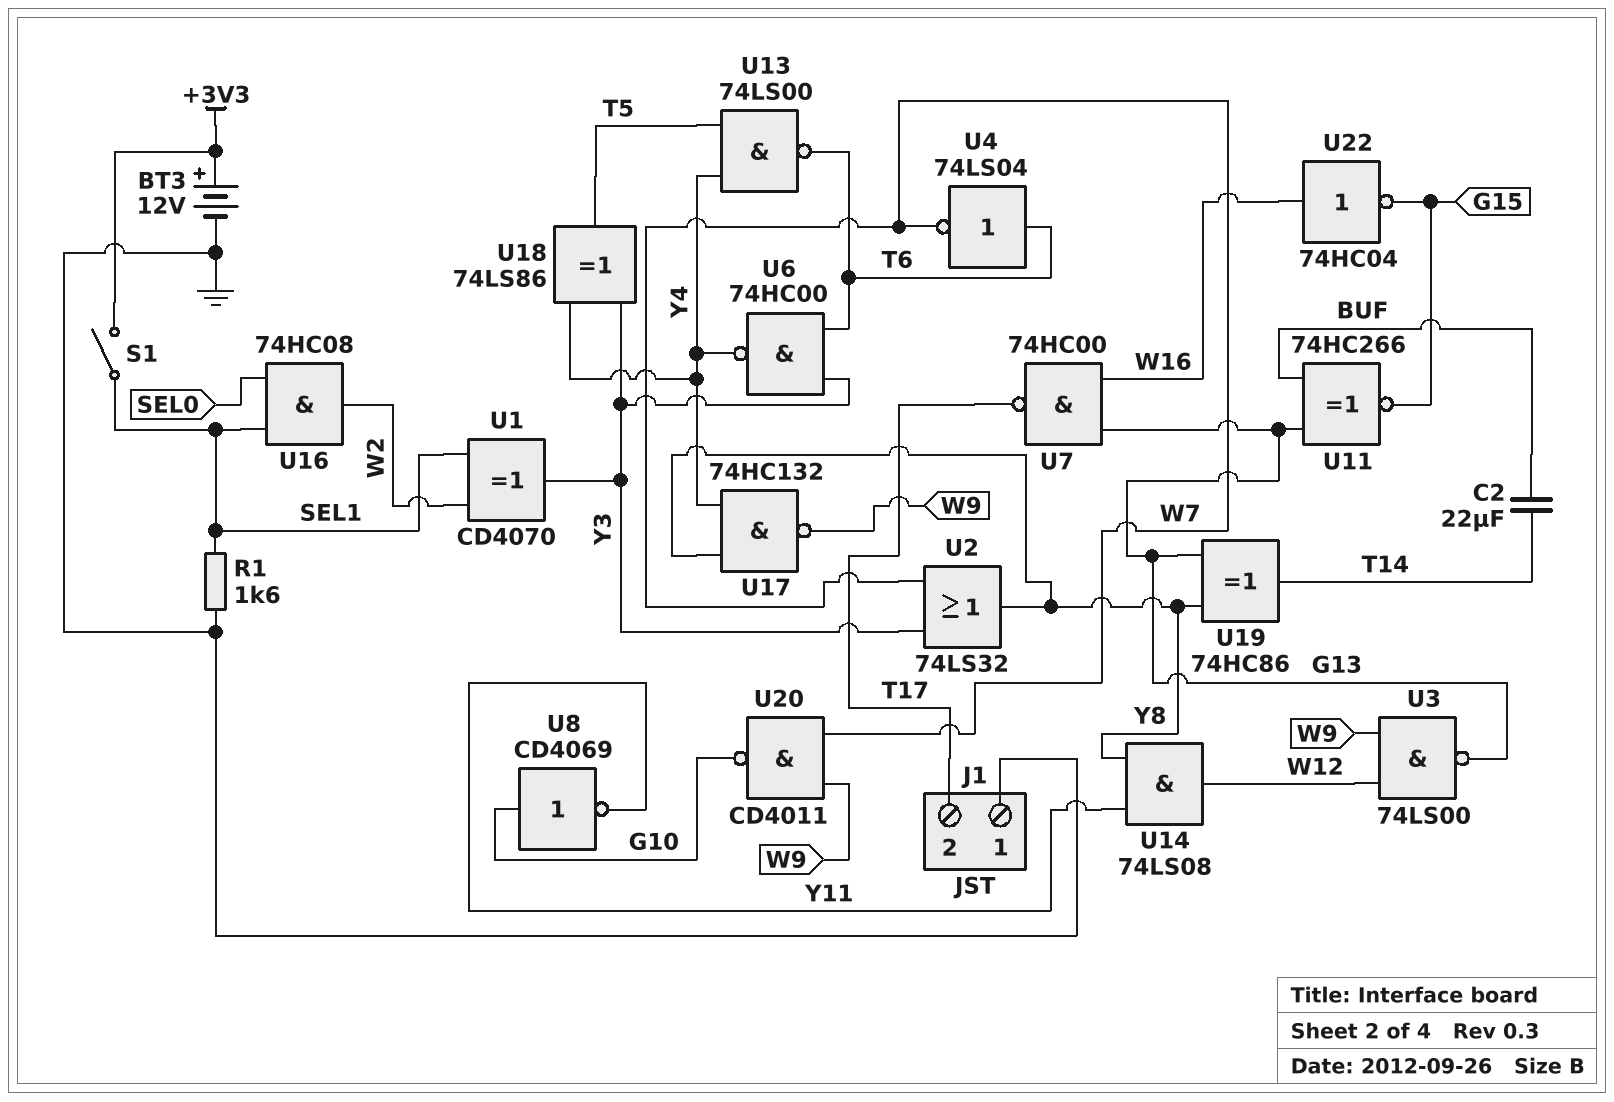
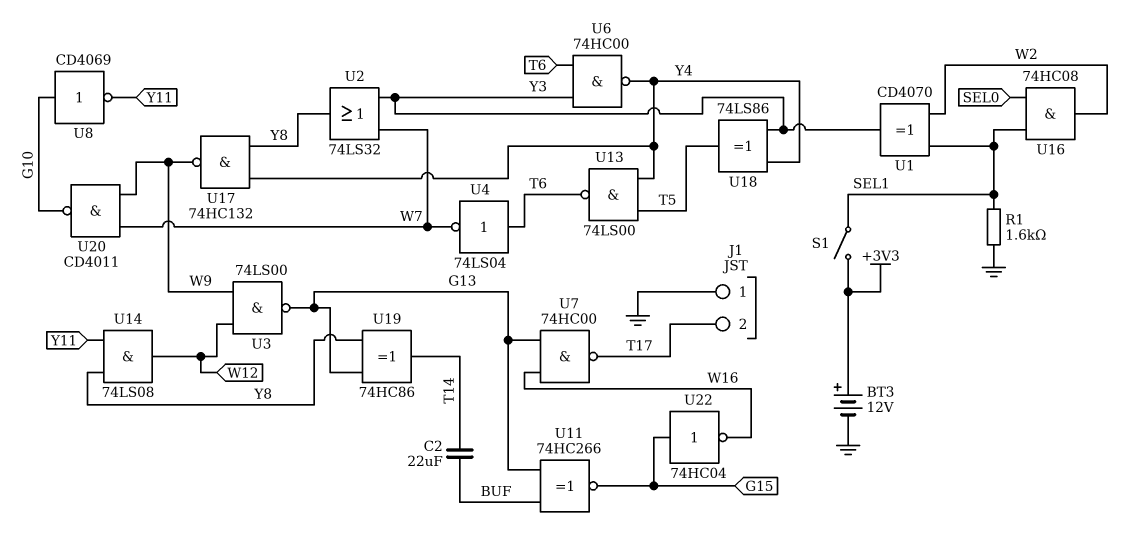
U22: NOT 74HC04 (in W16, out G15) -> NOT 74HC04 (in G15, out W16)

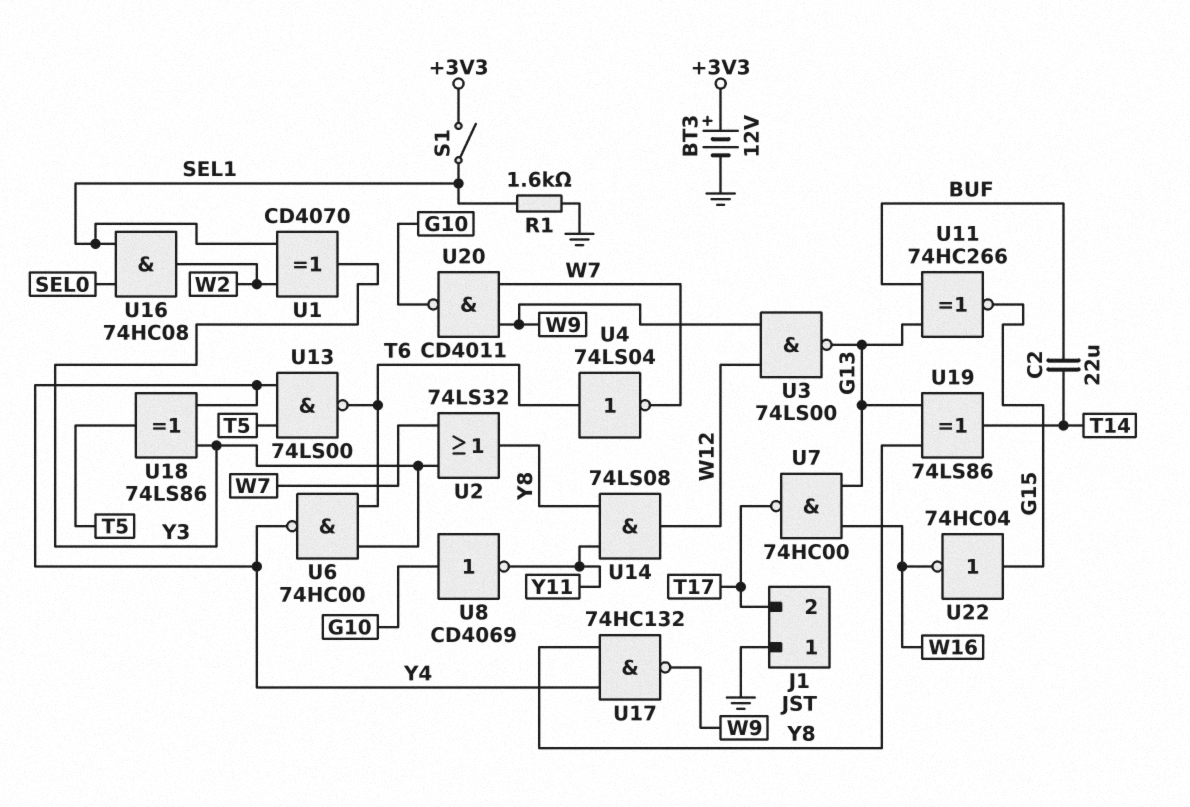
U19: XOR 74HC86 (in G13, in Y8, out T14) -> XOR 74LS86 (in G13, in Y8, out T14)

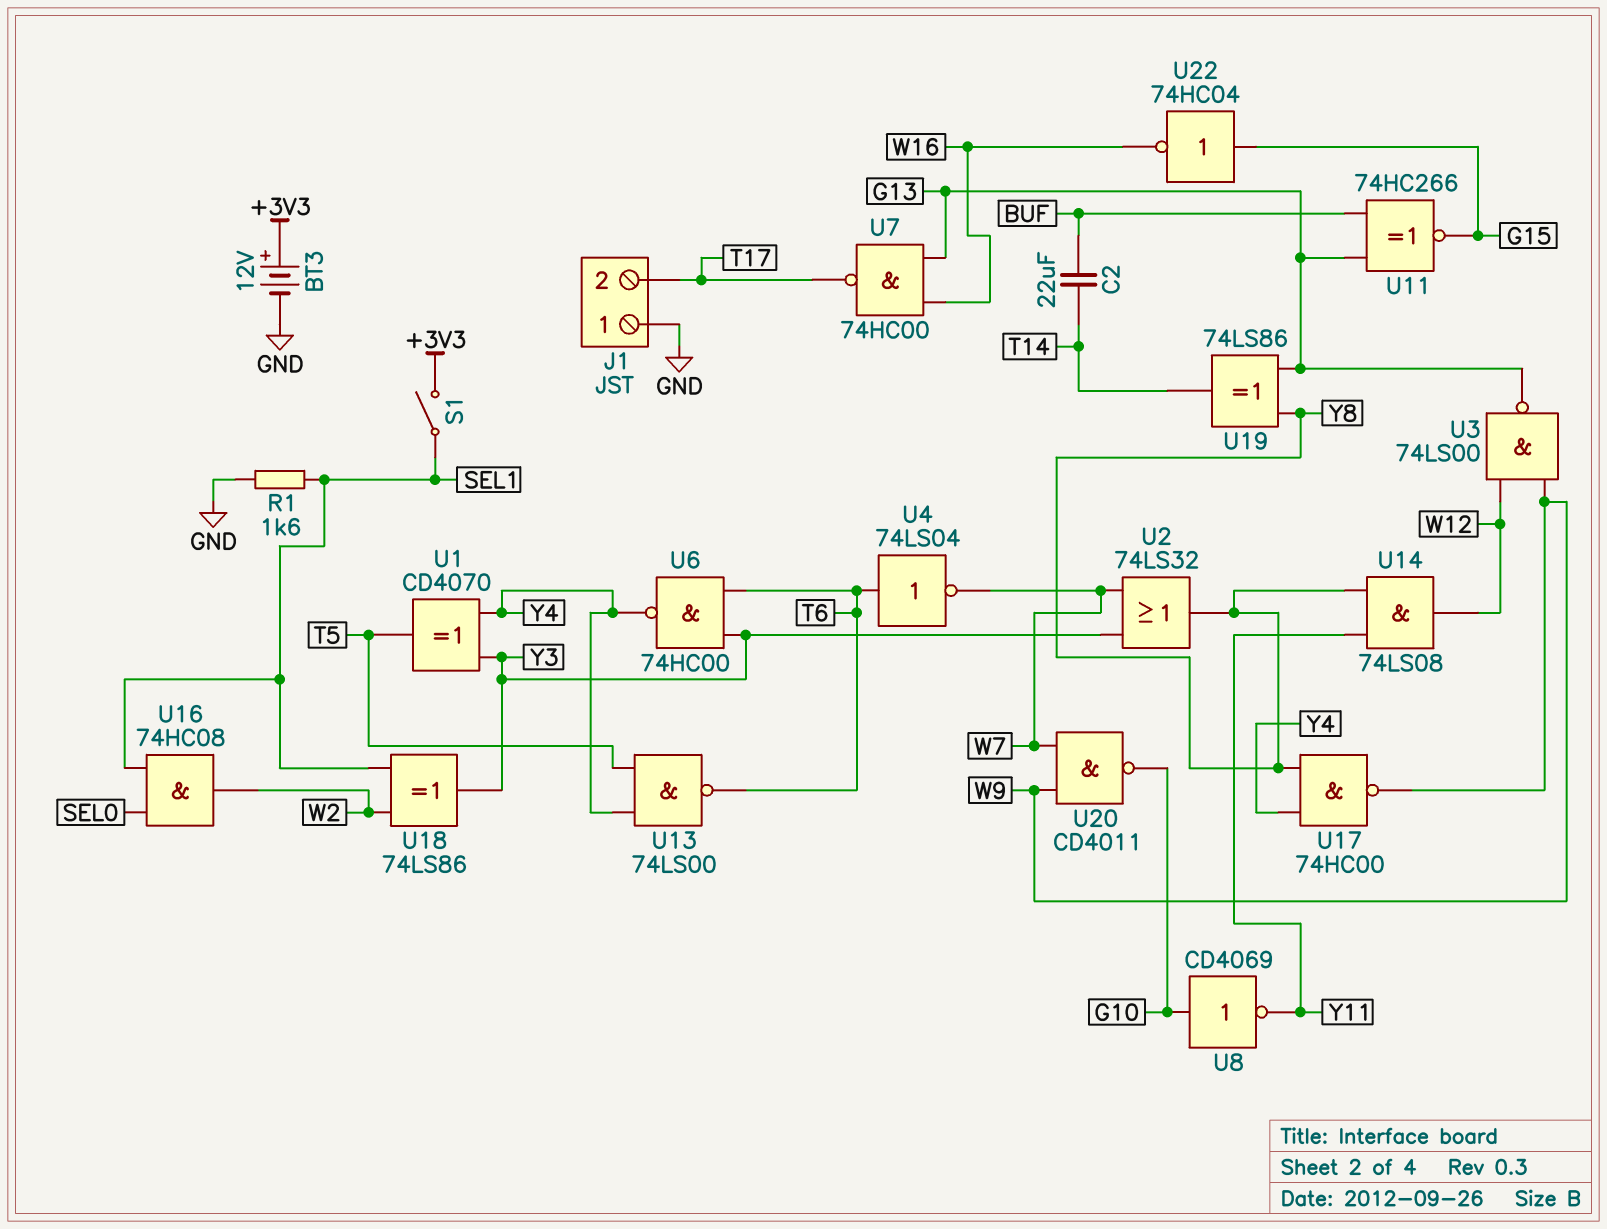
U1: XOR CD4070 (in SEL1, in W2, out Y3) -> XOR CD4070 (in Y3, in Y4, out T5)
U17: NAND 74HC132 (in Y4, in Y8, out W9) -> NAND 74HC00 (in Y4, in Y8, out W9)
U18: XOR 74LS86 (in Y3, in Y4, out T5) -> XOR 74LS86 (in SEL1, in W2, out Y3)

